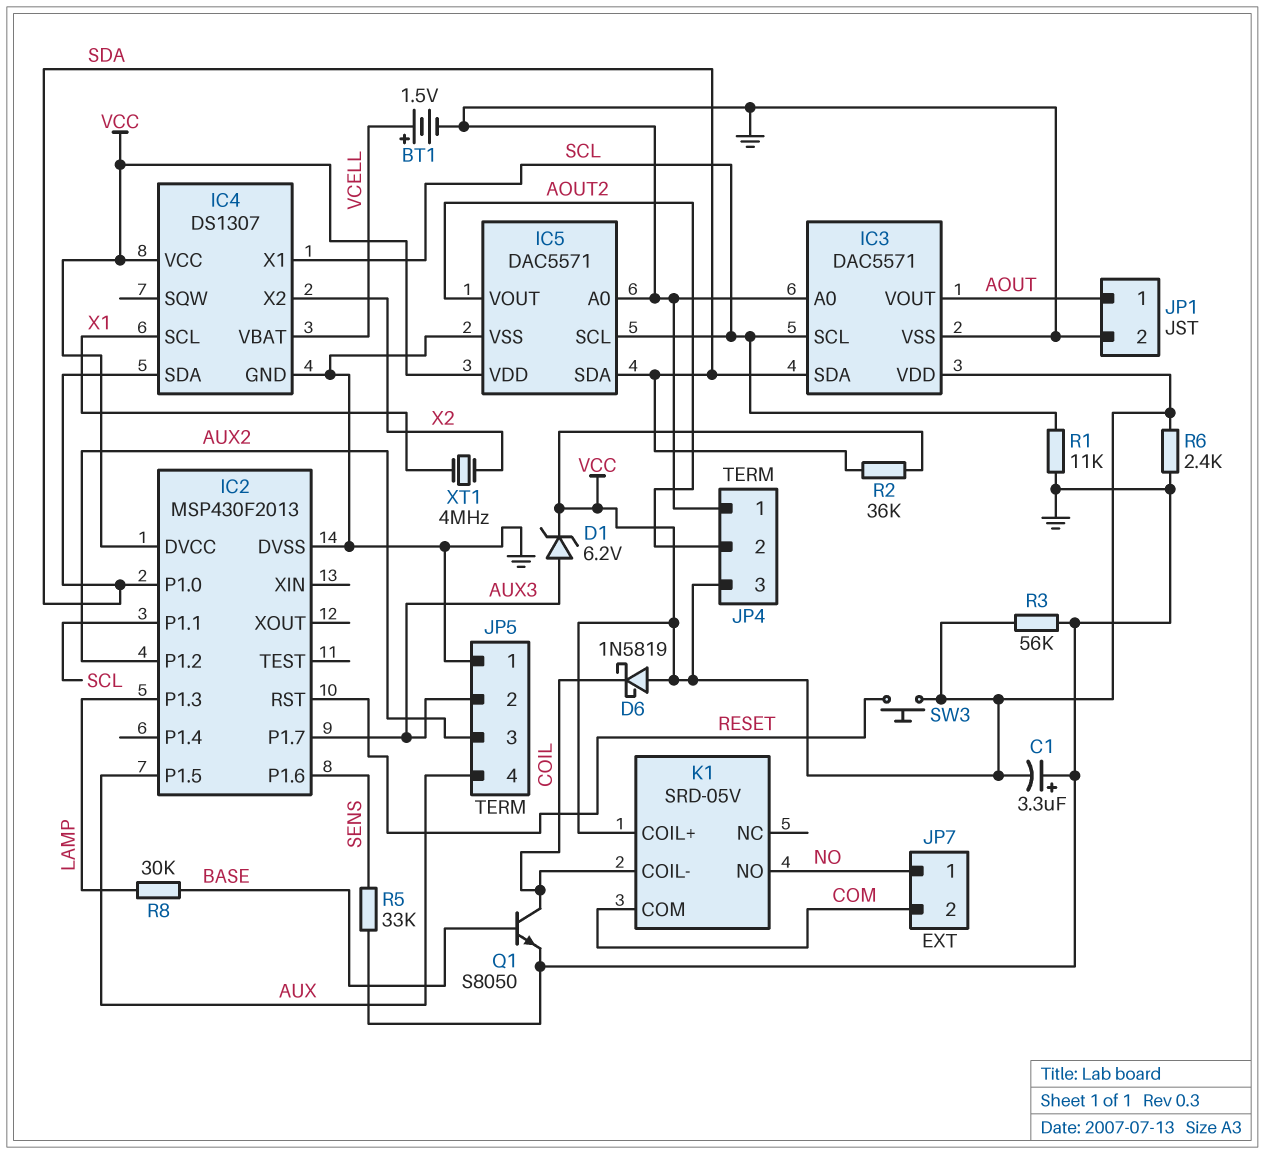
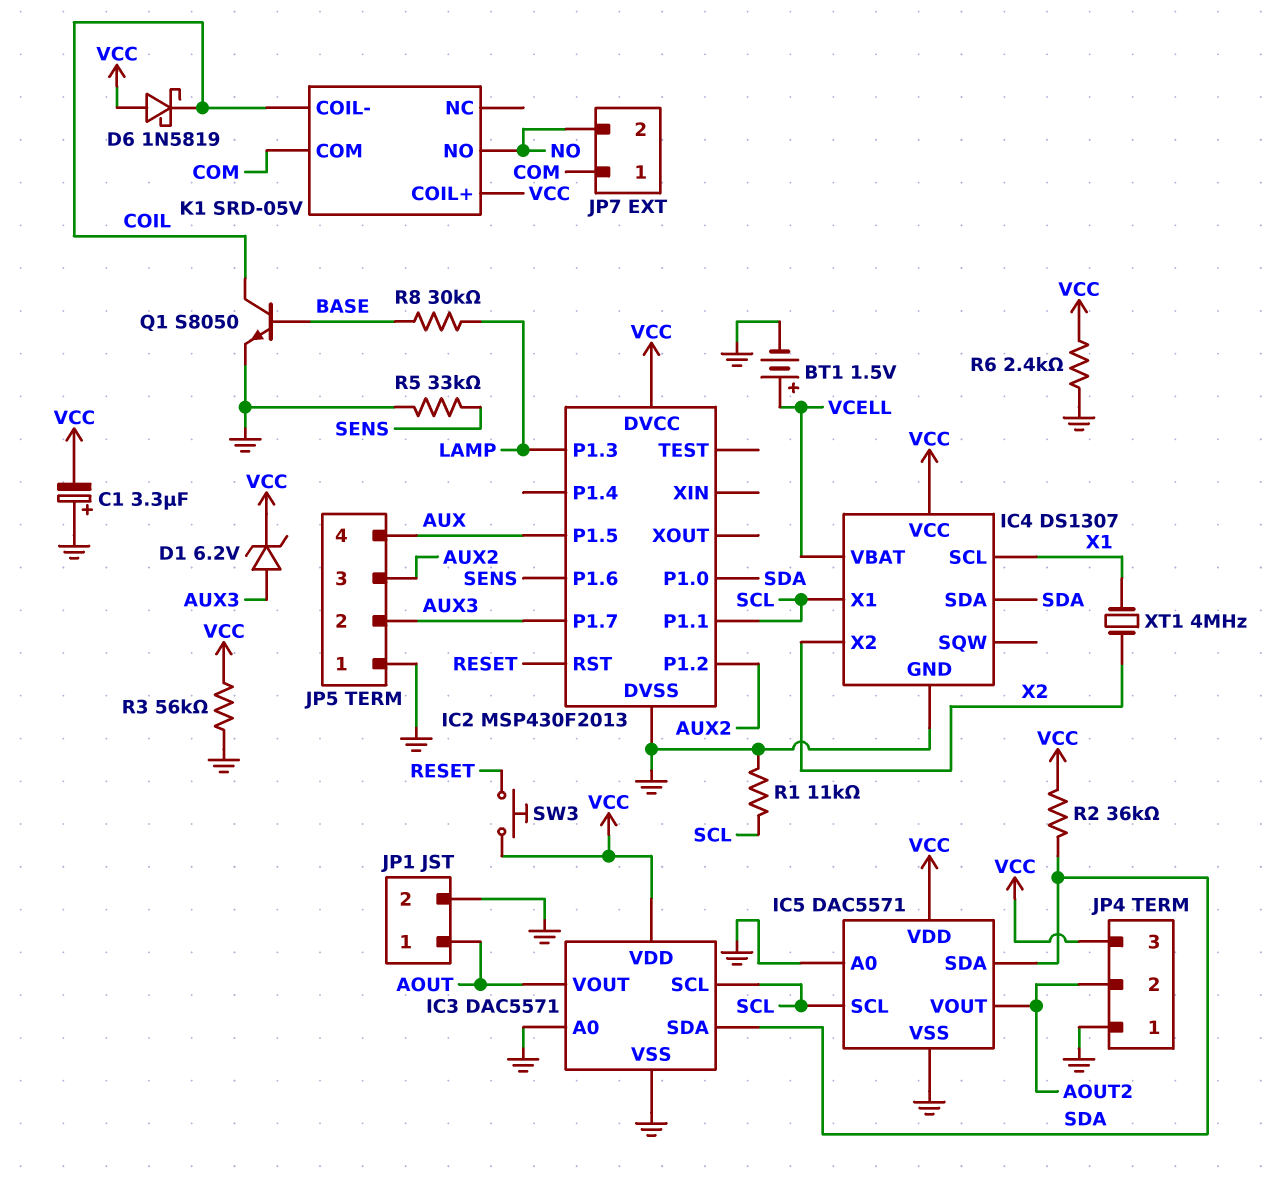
JP7 pin 1: NO -> COM
JP7 pin 2: COM -> NO

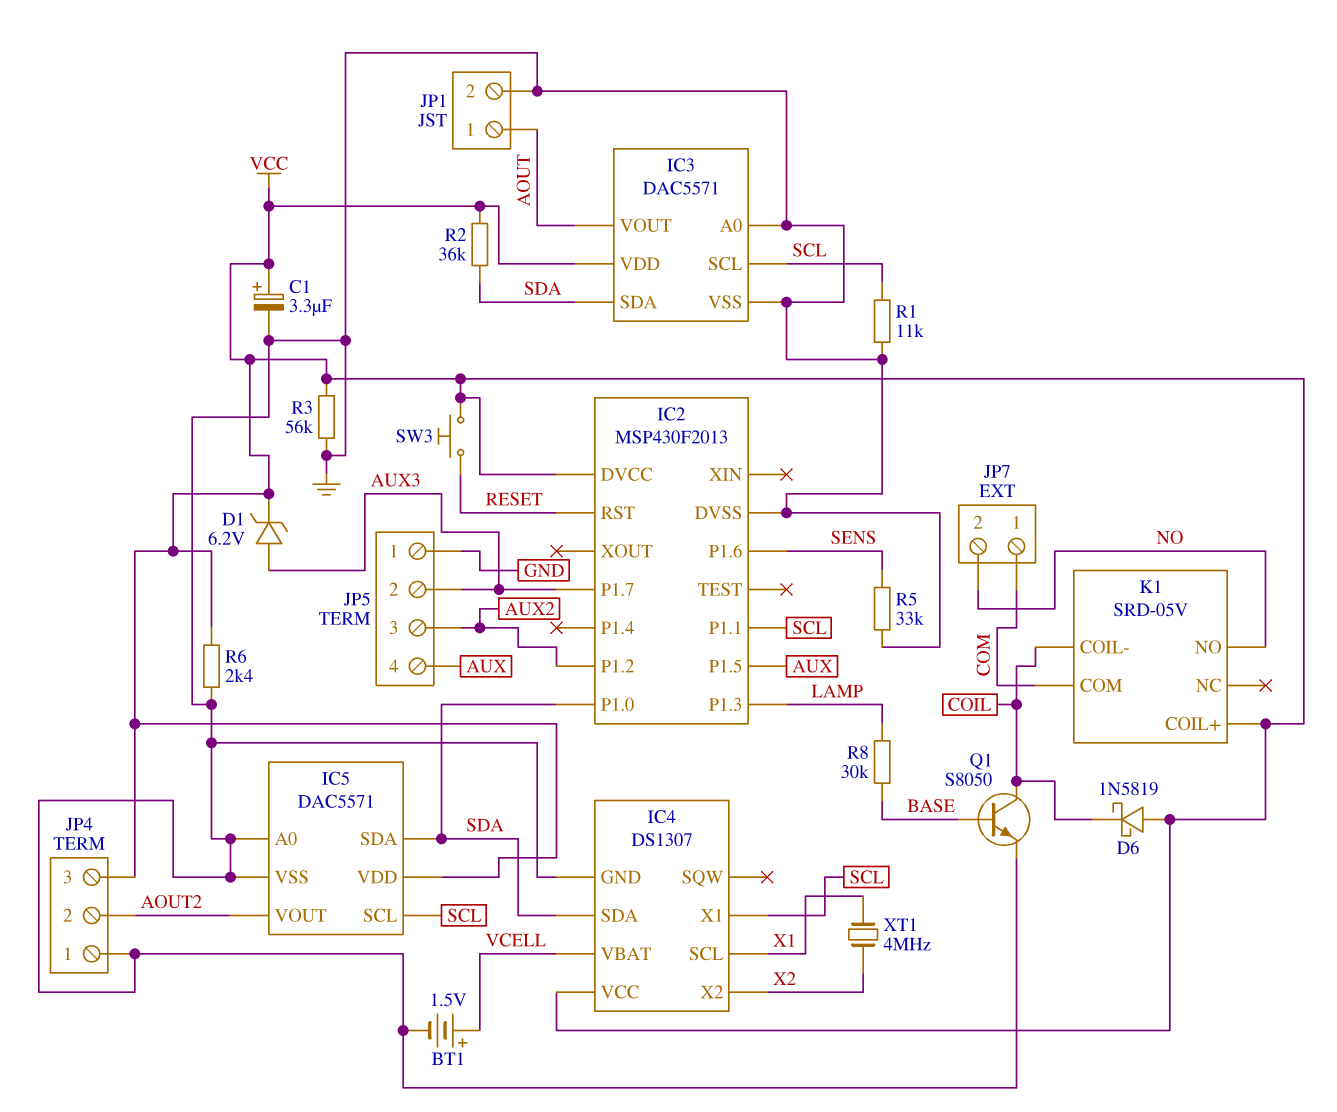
C1: 3.3uF (plus GND, minus VCC) -> 3.3uF (plus VCC, minus GND)

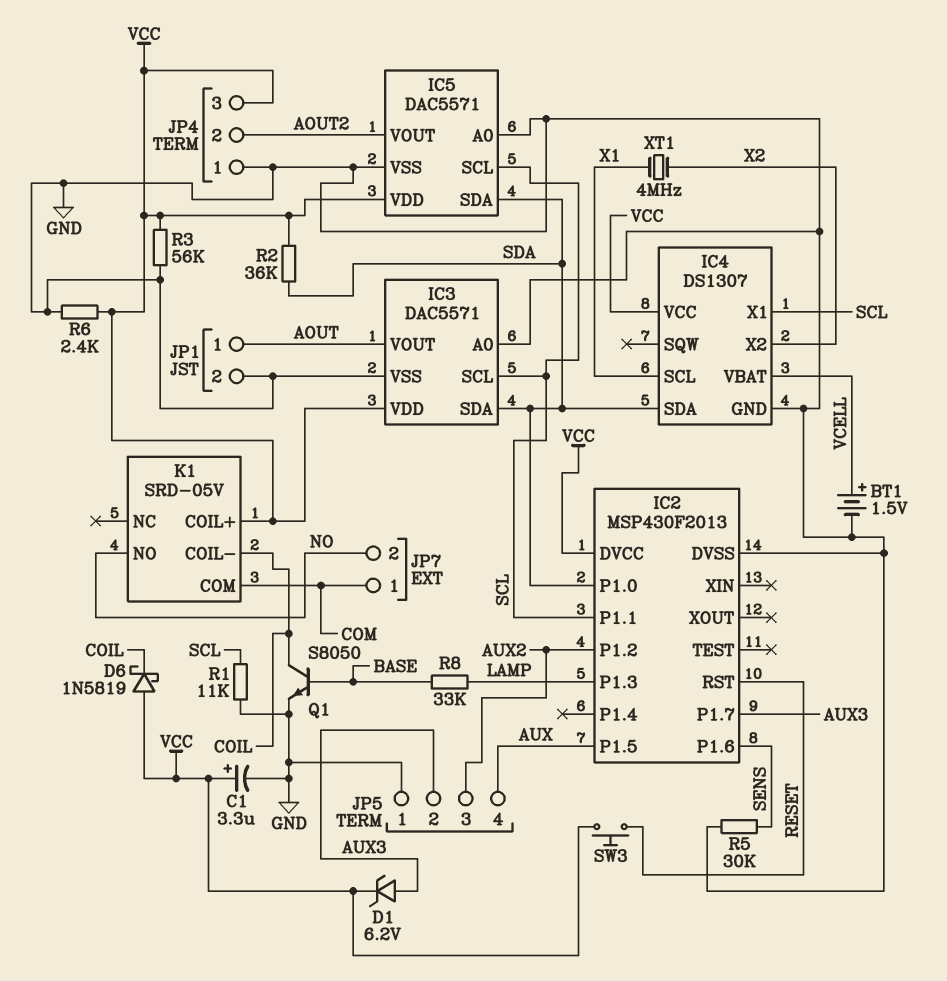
R5: 33k (GND, SENS) -> 30k (GND, SENS)
R8: 30k (BASE, LAMP) -> 33k (BASE, LAMP)

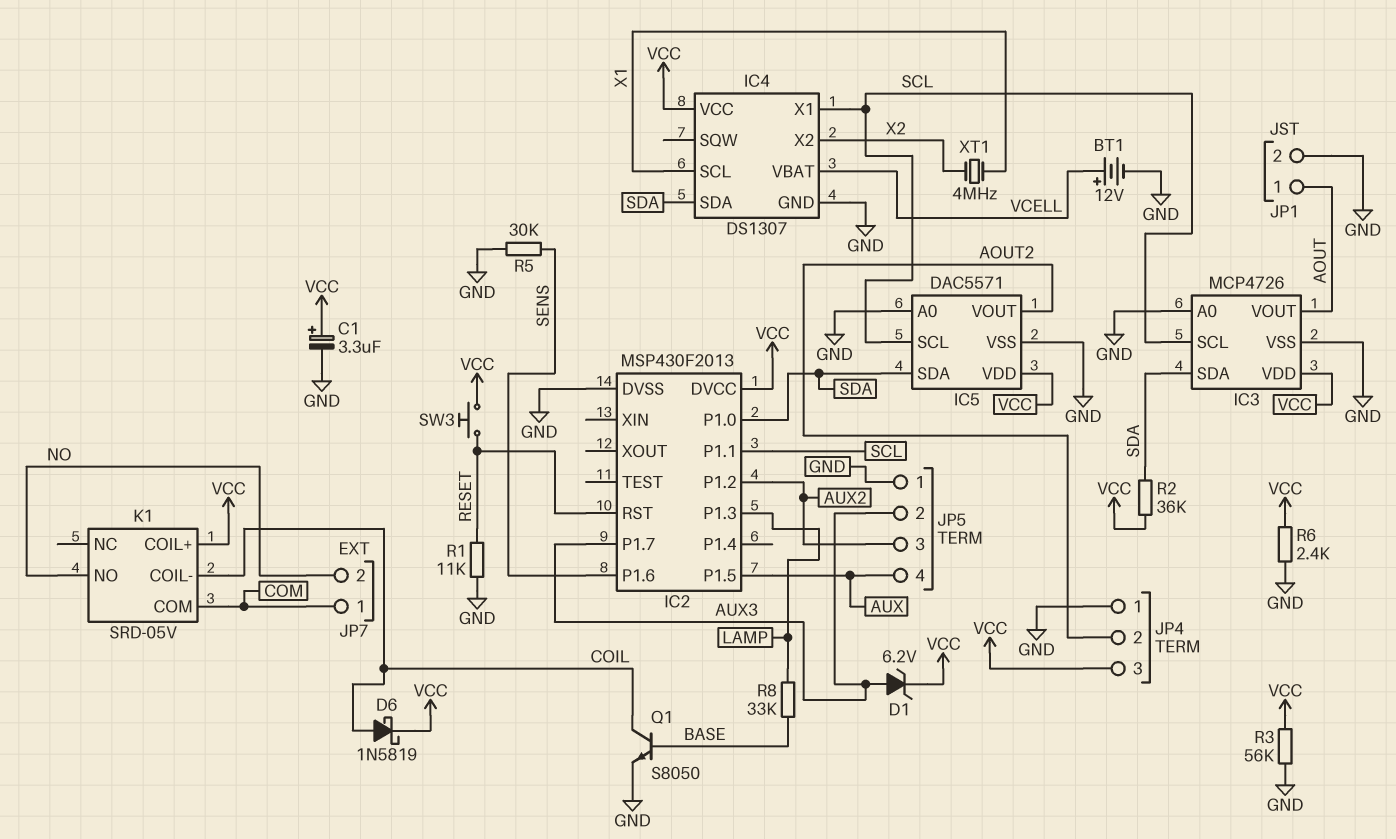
BT1: 1.5V (plus VCELL, minus GND) -> 12V (plus VCELL, minus GND)
D6: schottky 1N5819 (A VCC, K COIL) -> schottky 1N5819 (A COIL, K VCC)
IC3: DAC5571 -> MCP4726
R1: 11k (GND, SCL) -> 11k (GND, RESET)

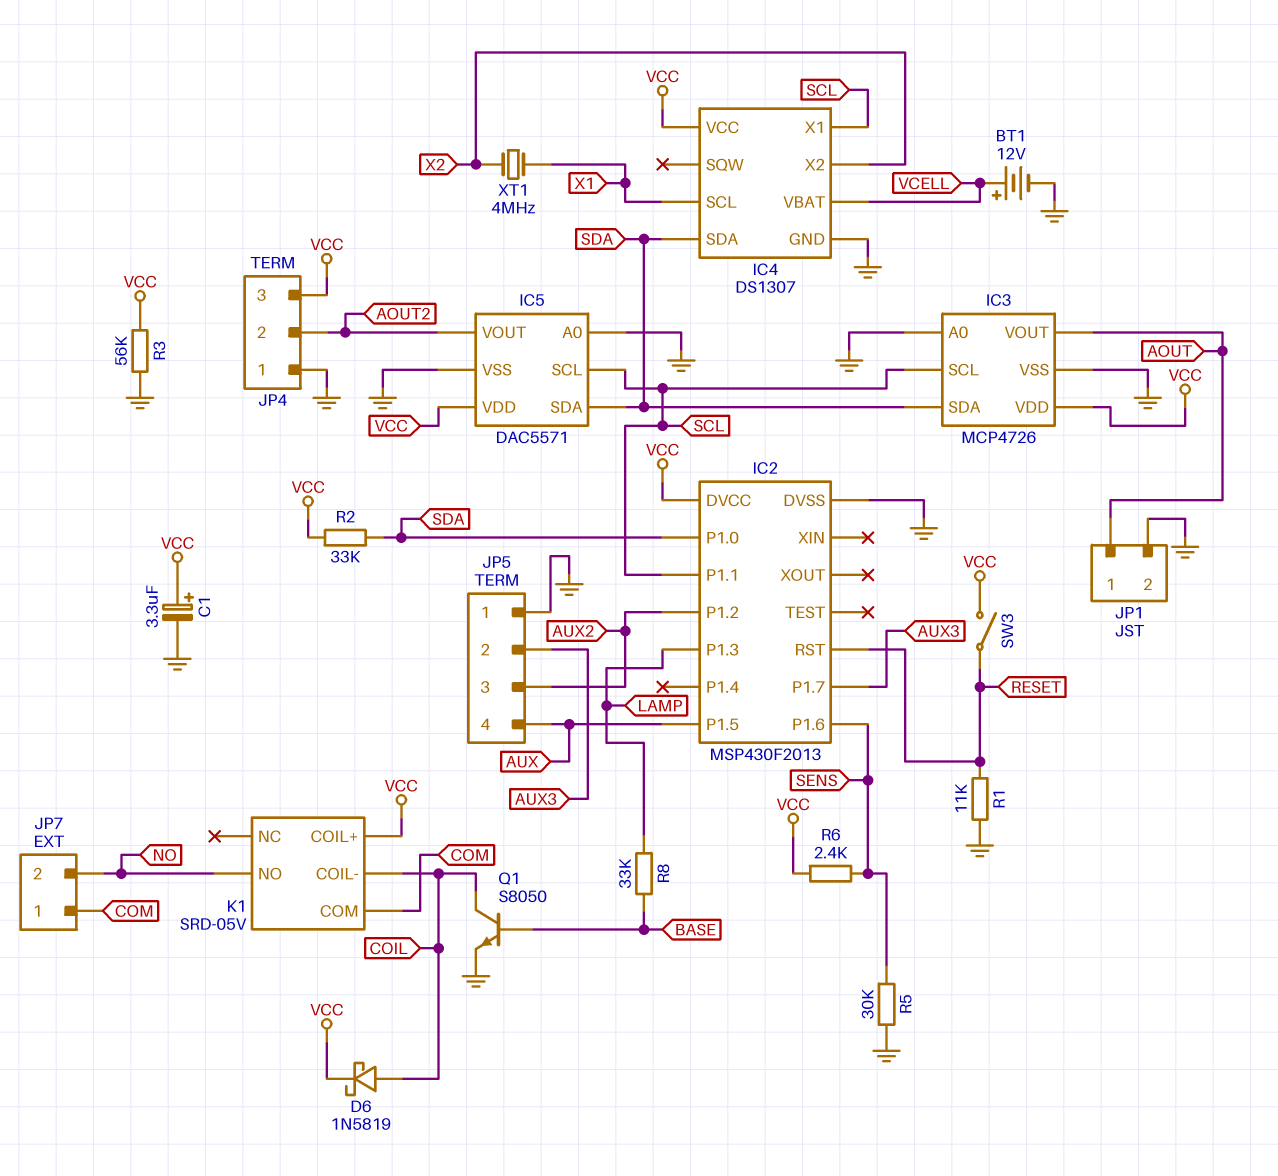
D1: zener 6.2V (A AUX3, K VCC) -> none
R2: 36k (SDA, VCC) -> 33k (SDA, VCC)
R6: 2.4k (GND, VCC) -> 2.4k (SENS, VCC)
SW3: button (RESET, VCC) -> switch (RESET, VCC)

